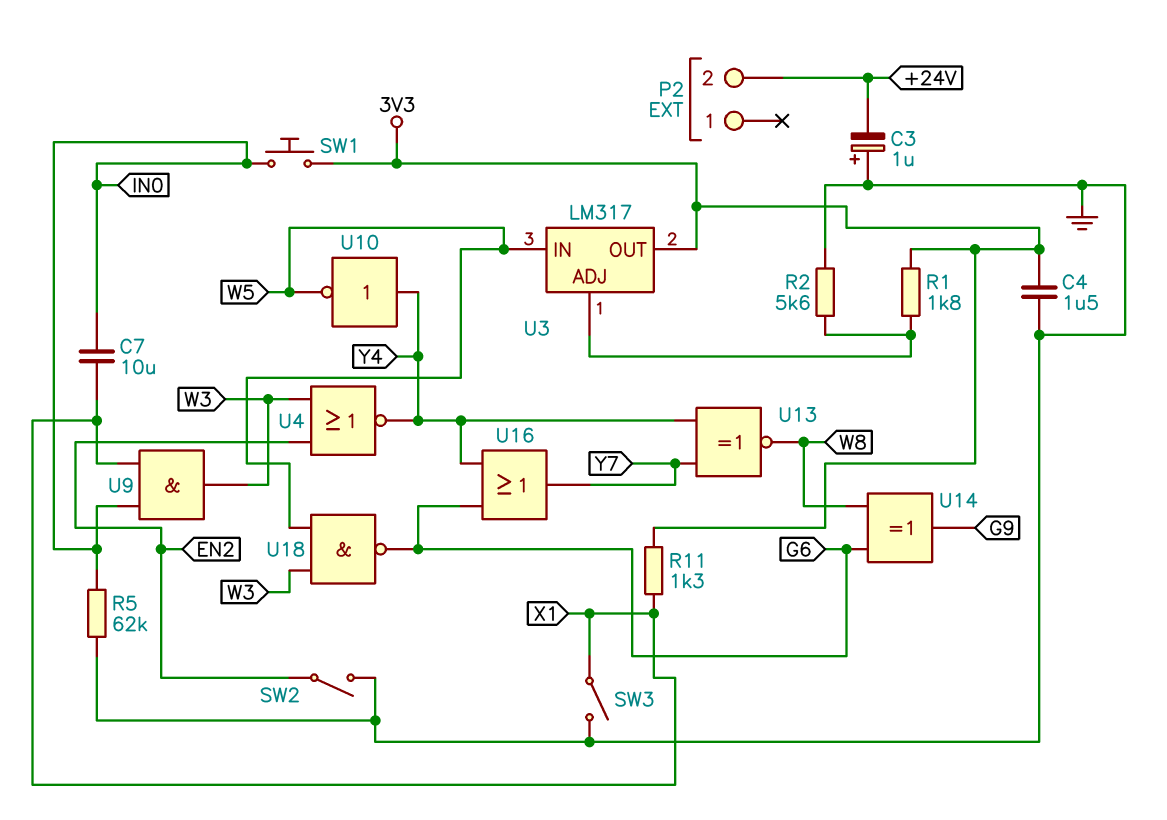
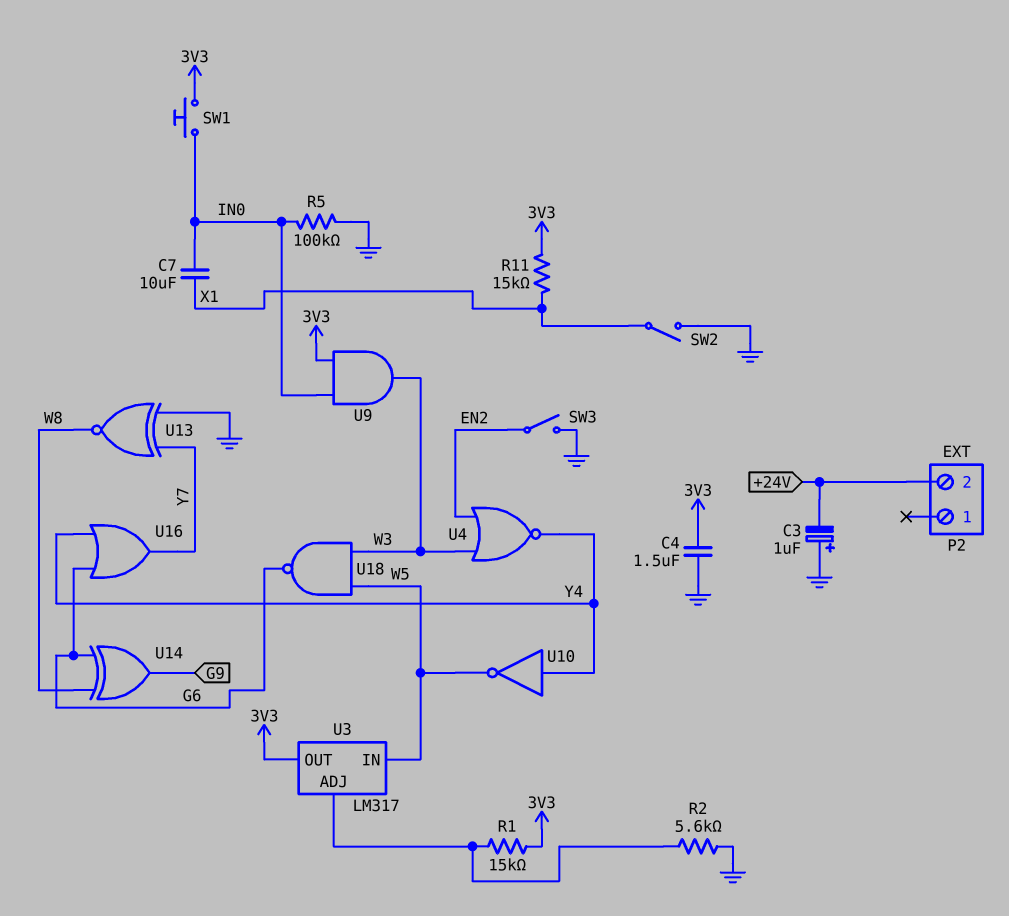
R1: 1.8k (3V3, U3/ADJ) -> 15k (3V3, U3/ADJ)
R5: 62k (GND, IN0) -> 100k (GND, IN0)
R11: 1.3k (3V3, X1) -> 15k (3V3, X1)
SW2: switch (EN2, GND) -> switch (GND, X1)
SW3: switch (GND, X1) -> switch (EN2, GND)
U9: AND (in IN0, in X1, out W3) -> AND (in 3V3, in IN0, out W3)
U13: XNOR (in Y4, in Y7, out W8) -> XNOR (in GND, in Y7, out W8)

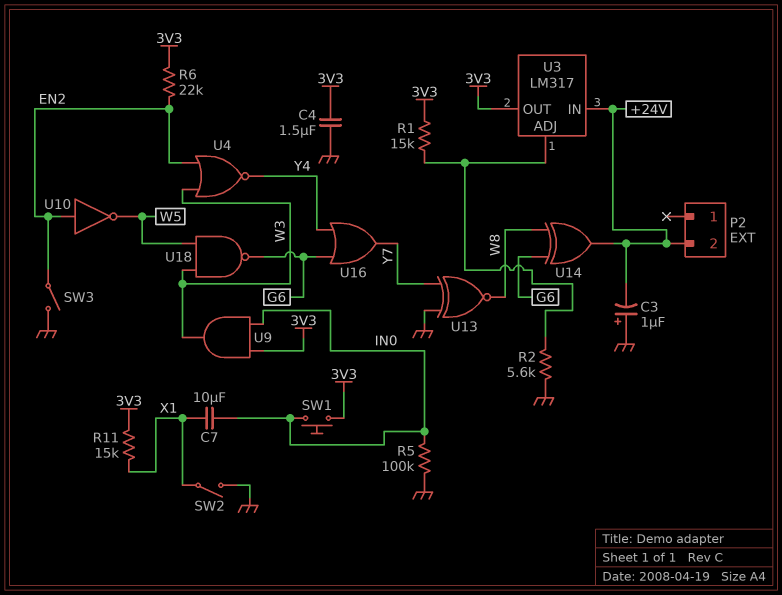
R6: none -> 22k (3V3, EN2)
U3 pin IN: W5 -> +24V
U10: NOT (in Y4, out W5) -> NOT (in EN2, out W5)
U14: XOR (in G6, in W8, out G9) -> XOR (in G6, in W8, out +24V)

